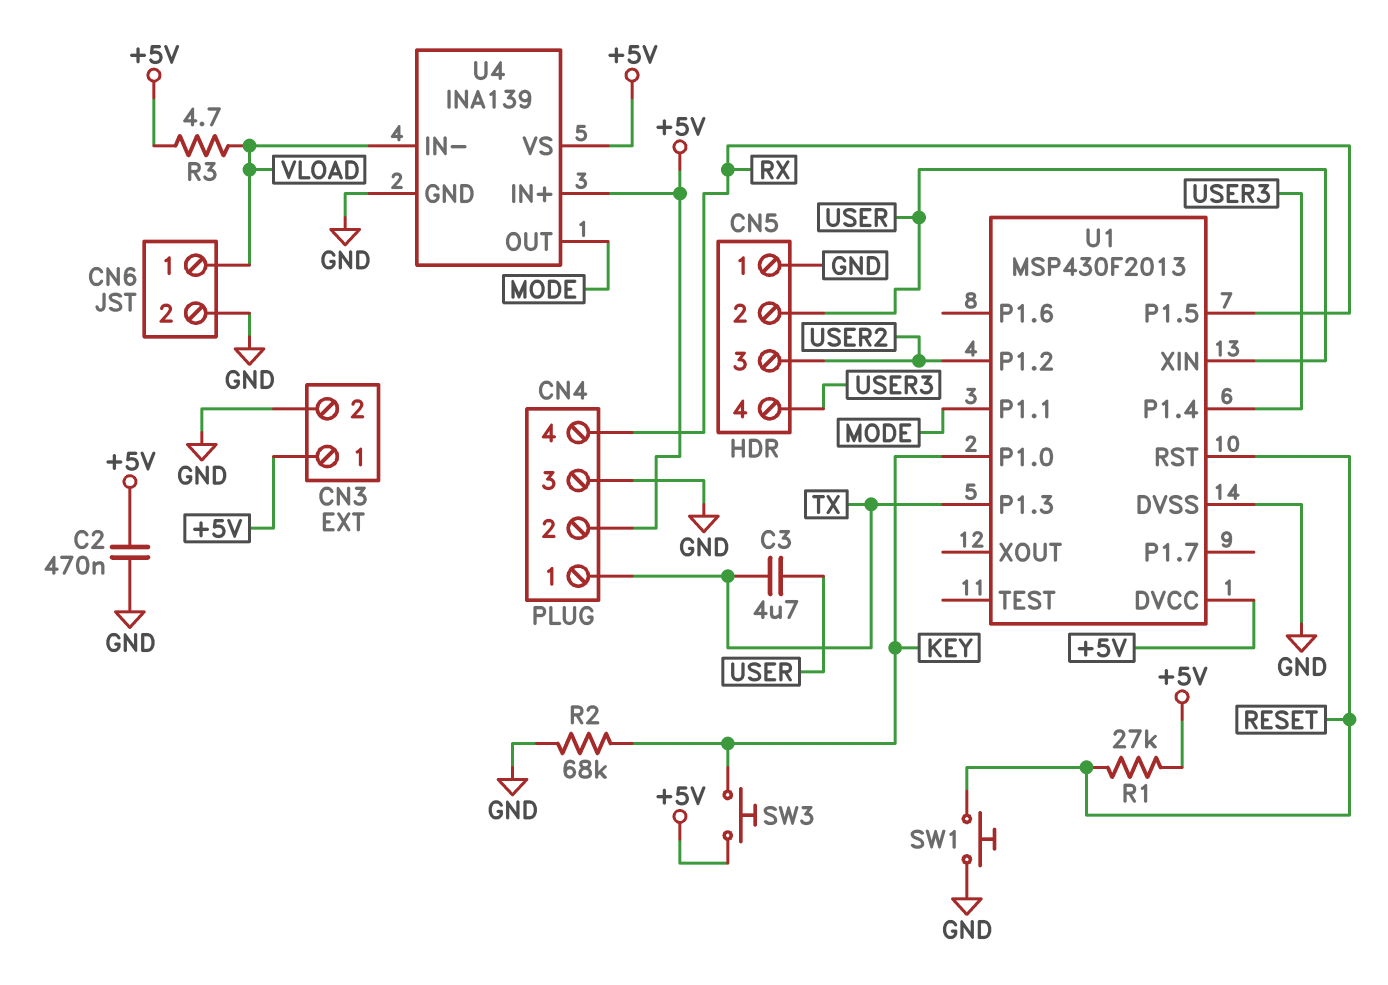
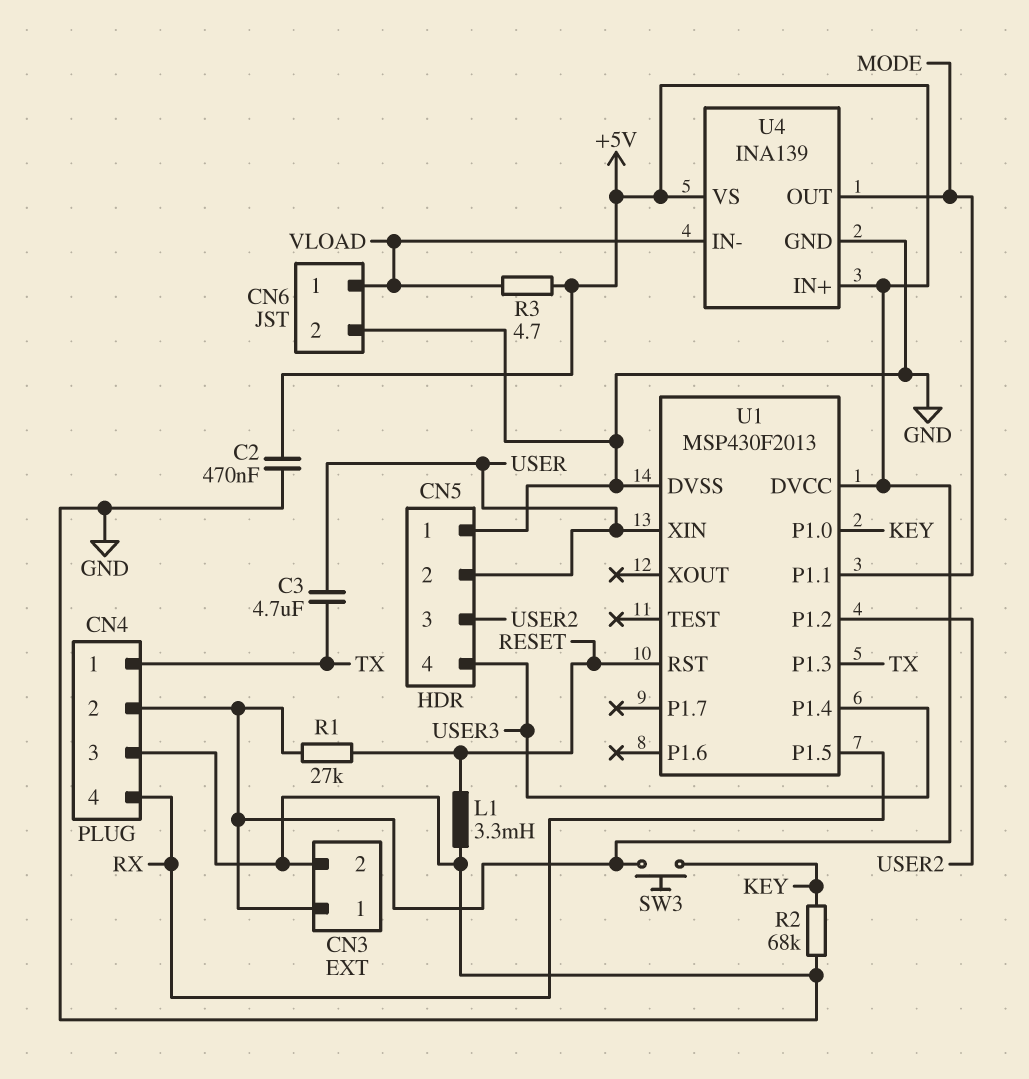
L1: none -> 3.3mH (GND, RESET)
SW1: button (GND, RESET) -> none

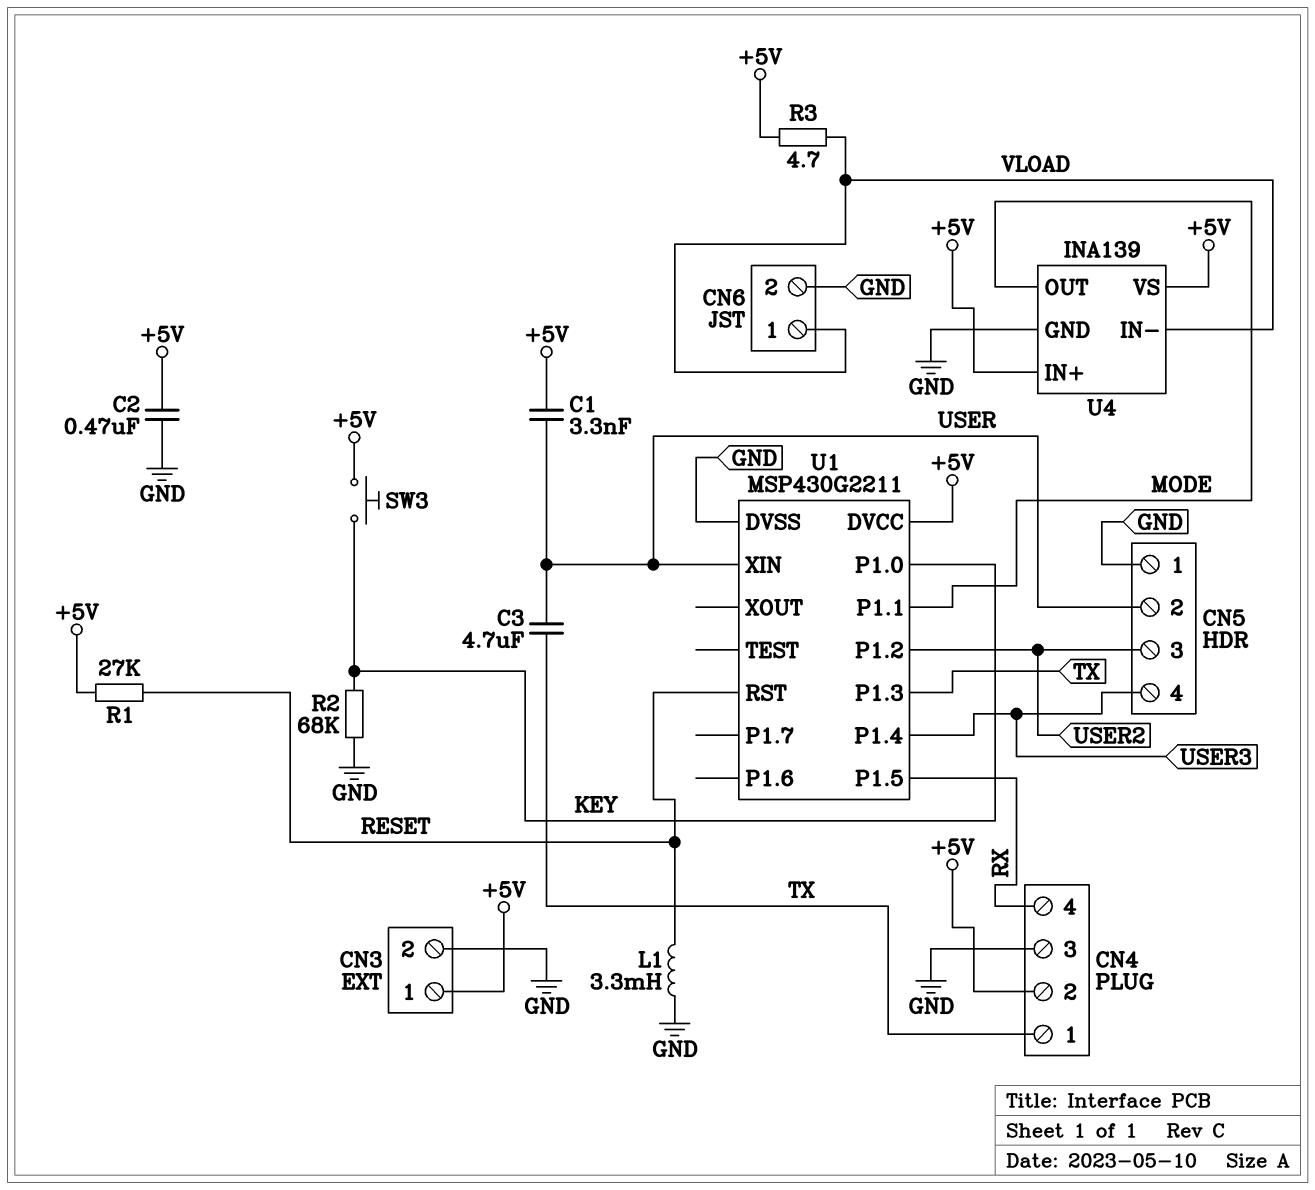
C1: none -> 3.3nF (+5V, USER)
U1: MSP430F2013 -> MSP430G2211

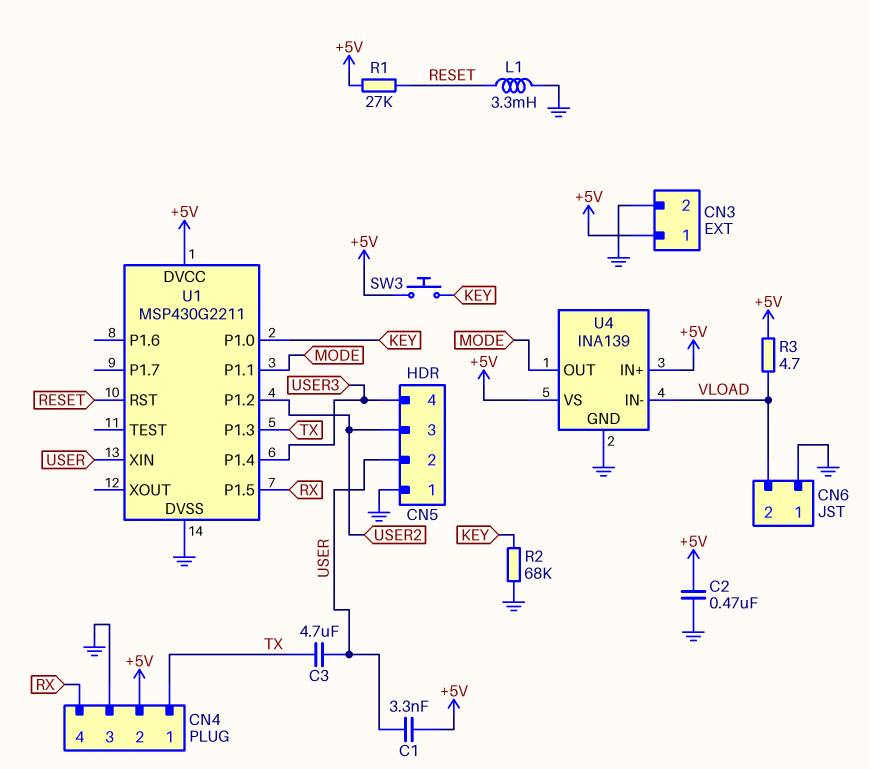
CN6 pin 1: VLOAD -> GND
CN6 pin 2: GND -> VLOAD

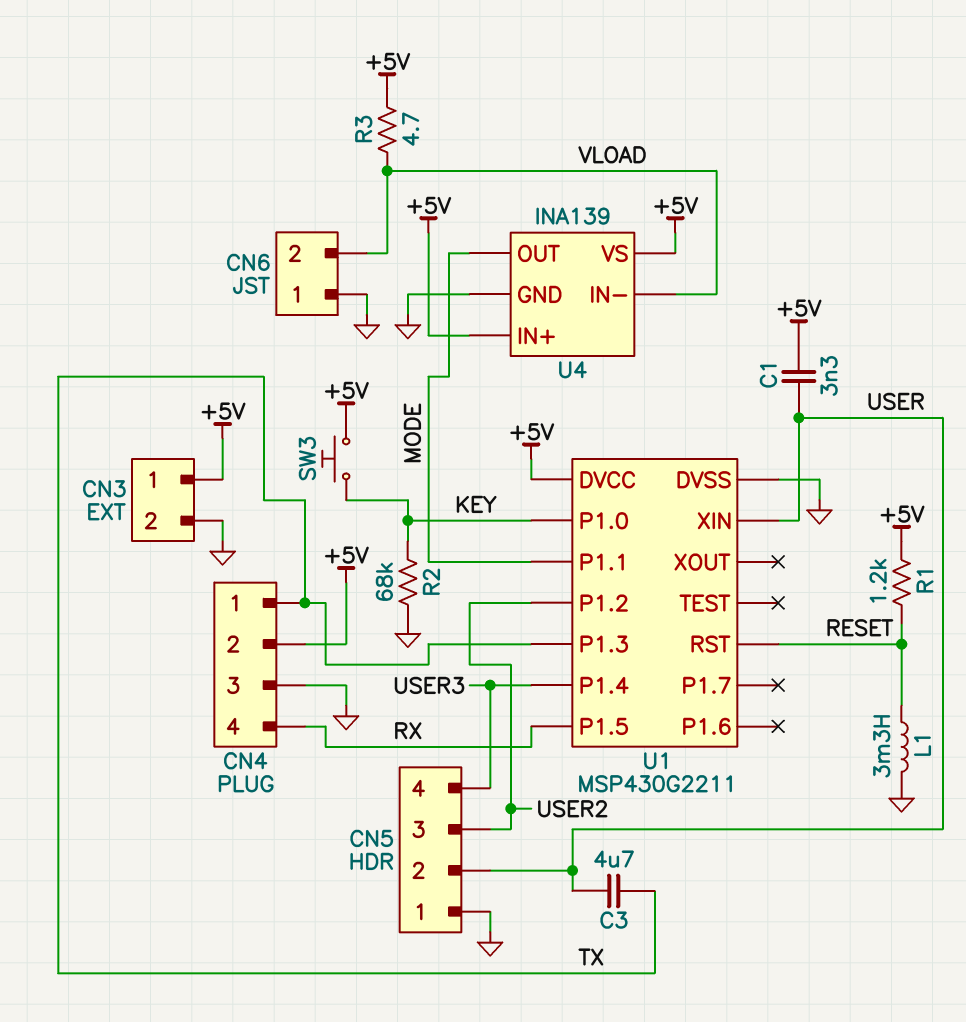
C2: 470nF (+5V, GND) -> none
R1: 27k (+5V, RESET) -> 1.2k (+5V, RESET)

